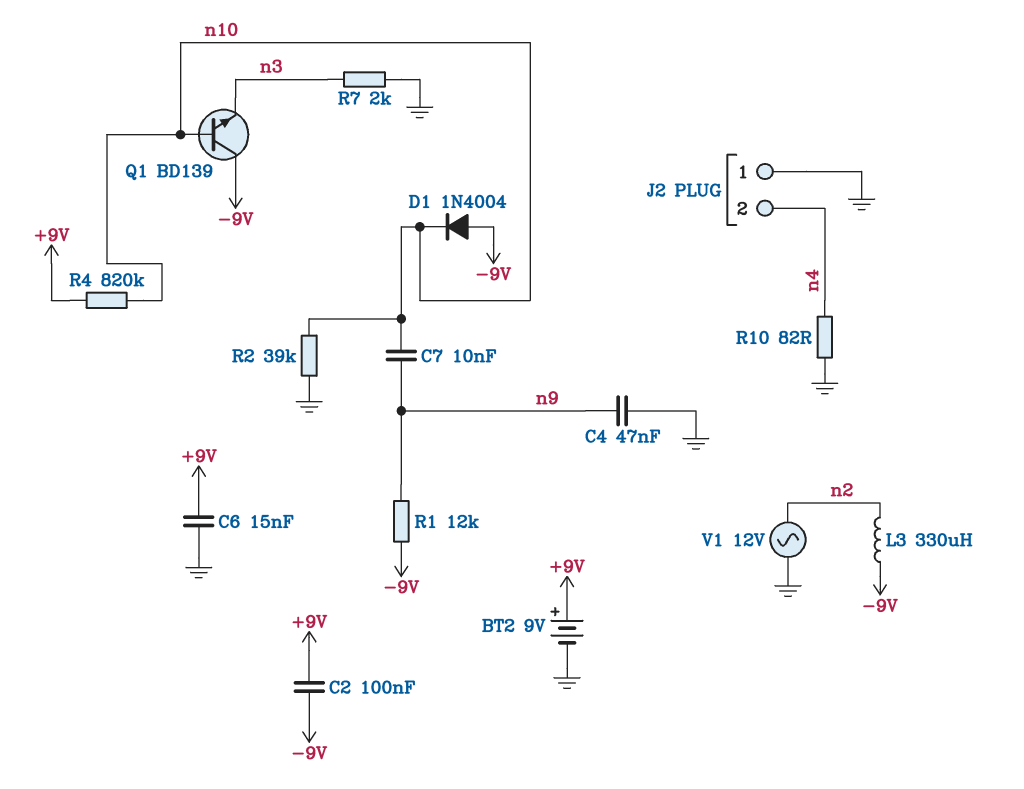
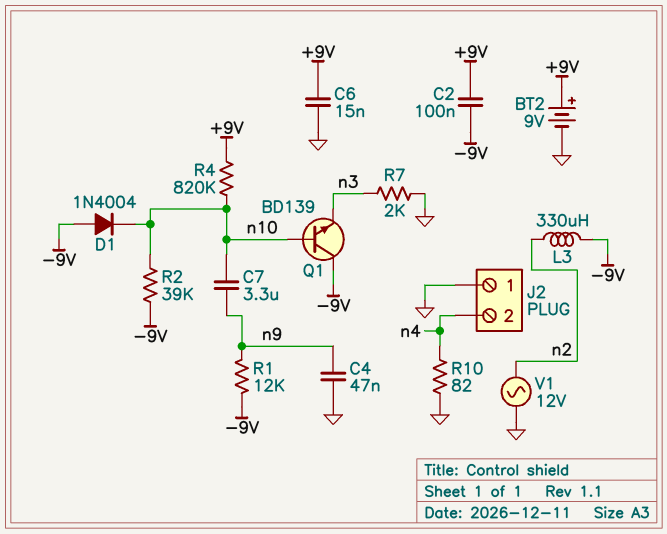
C7: 10nF (n9, n10) -> 3.3uF (n9, n10)
R2: 39k (GND, n10) -> 39k (-9V, n10)

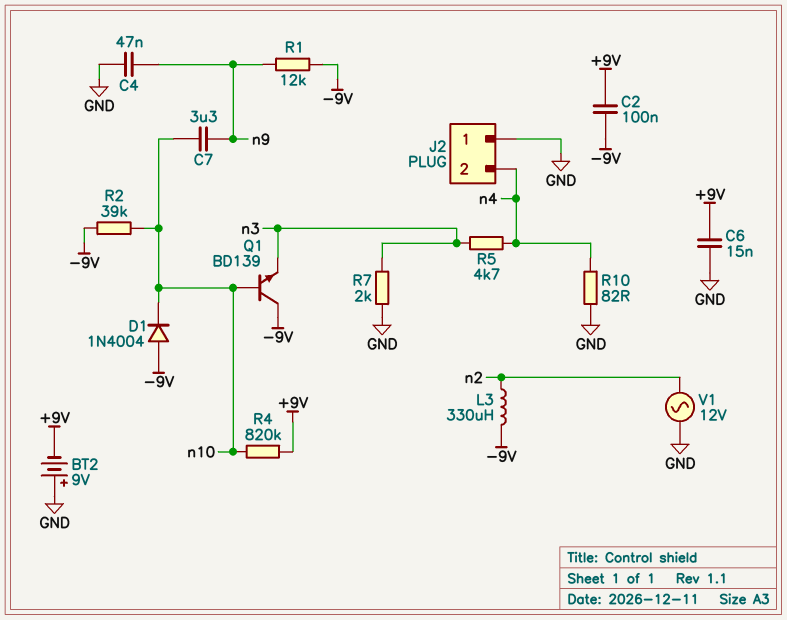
BT2: 9V (plus +9V, minus GND) -> 9V (plus GND, minus +9V)
R5: none -> 4.7k (n3, n4)

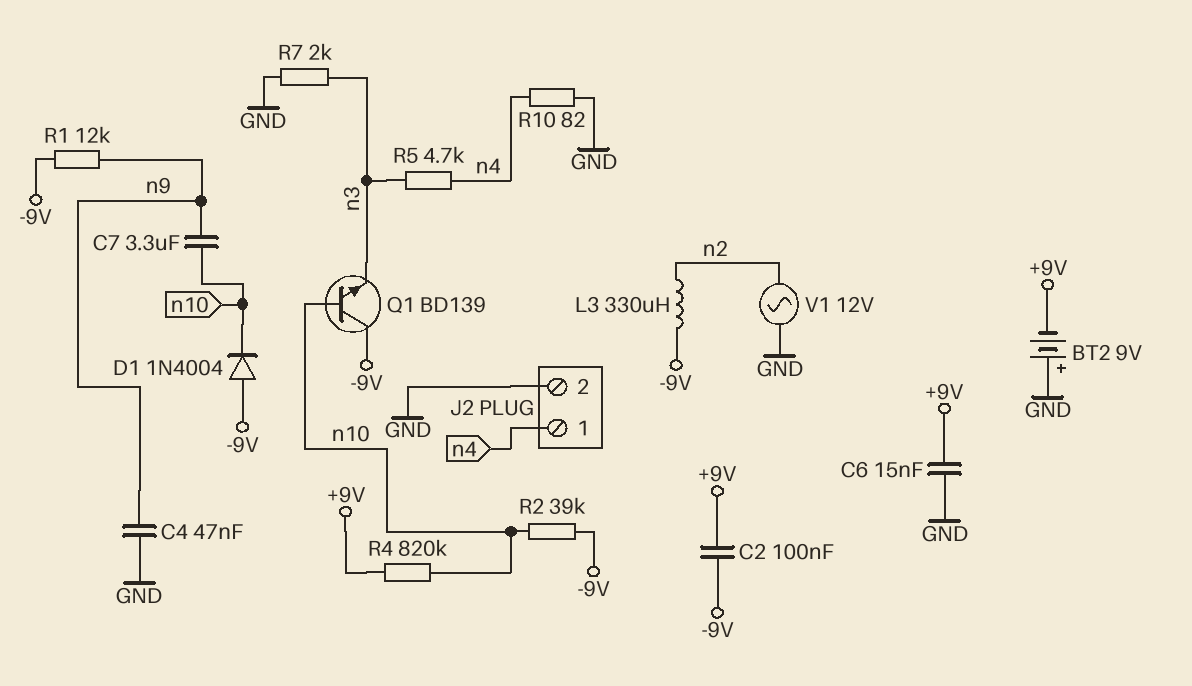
J2 pin 1: GND -> n4
J2 pin 2: n4 -> GND

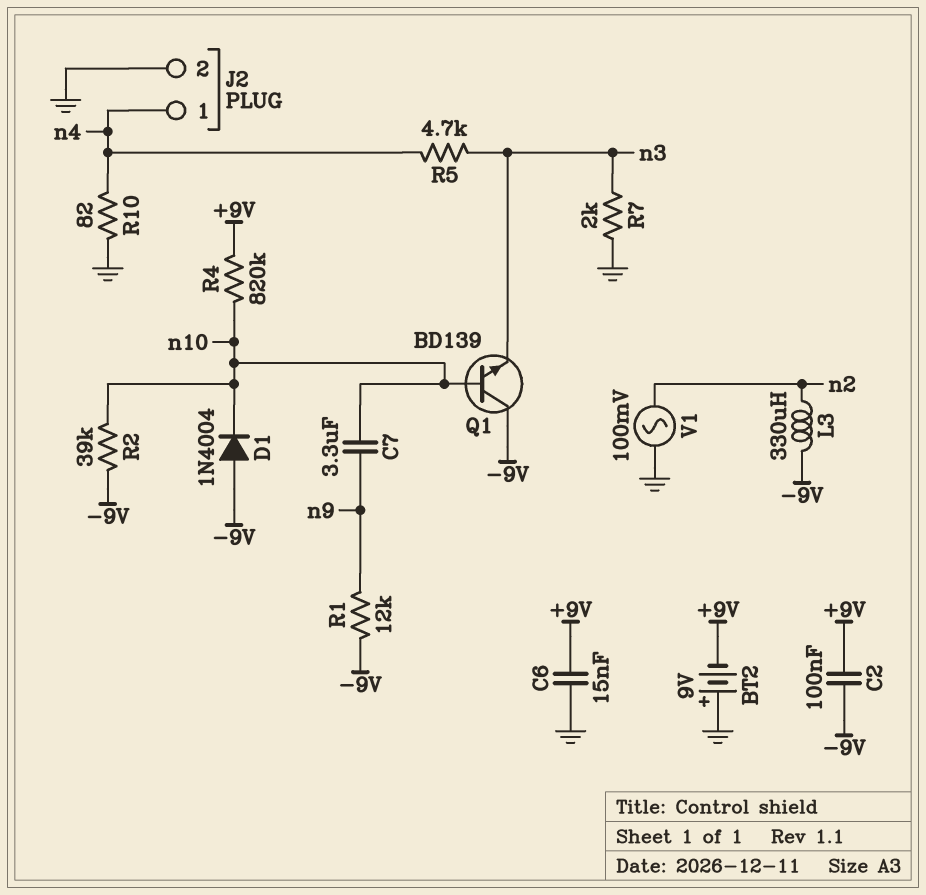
C4: 47nF (GND, n9) -> none
V1: AC 12V (GND, n2) -> AC 100mV (GND, n2)

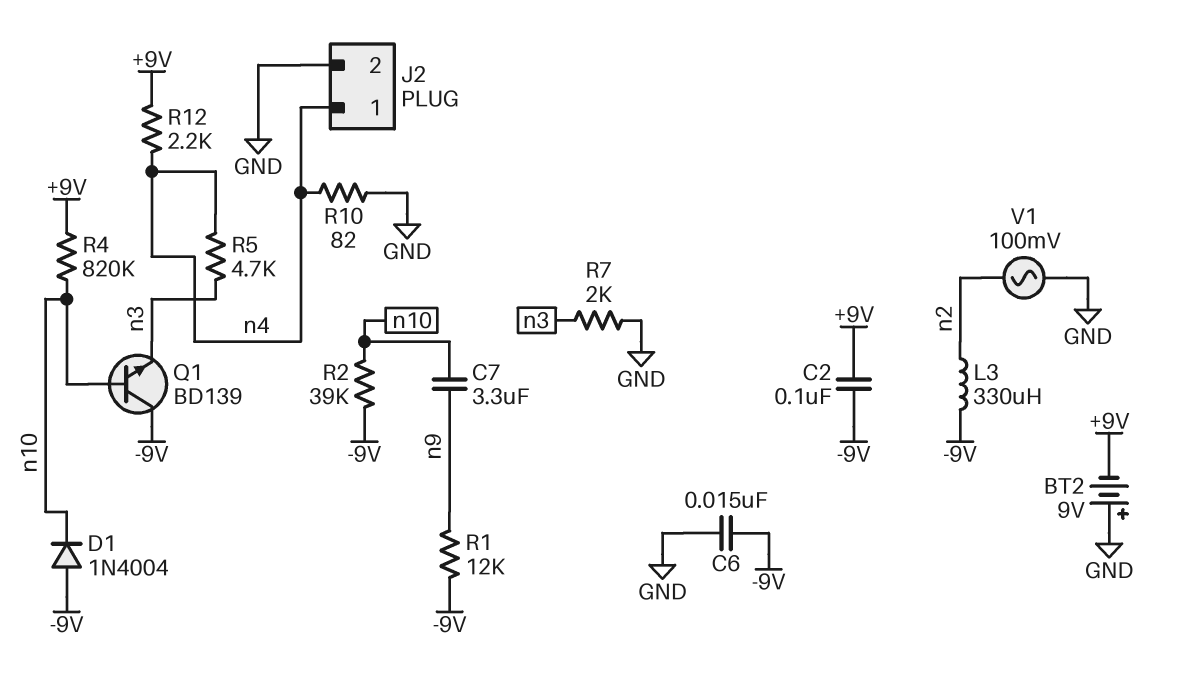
C6: 15nF (+9V, GND) -> 15nF (-9V, GND)
R12: none -> 2.2k (+9V, n4)

